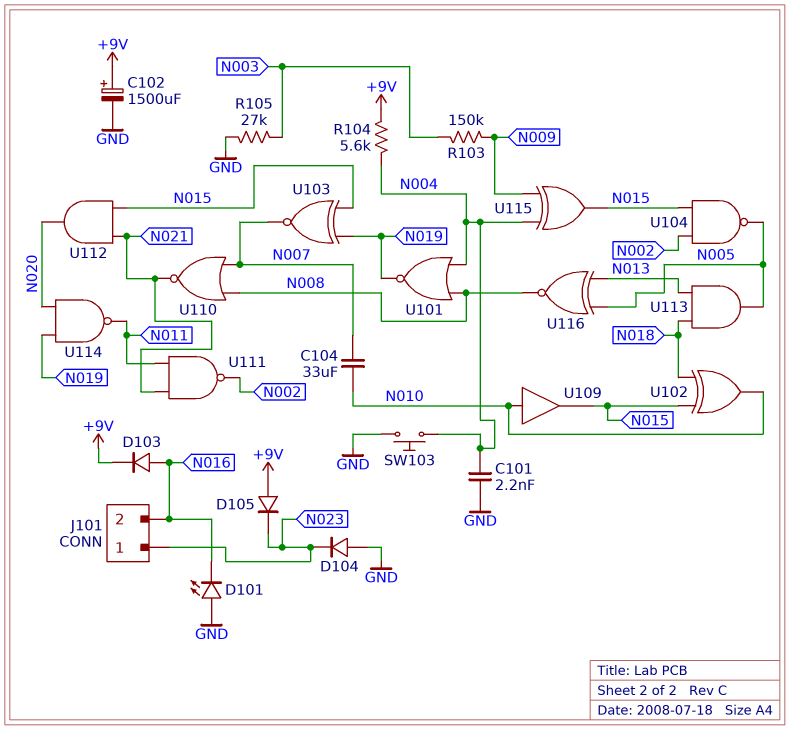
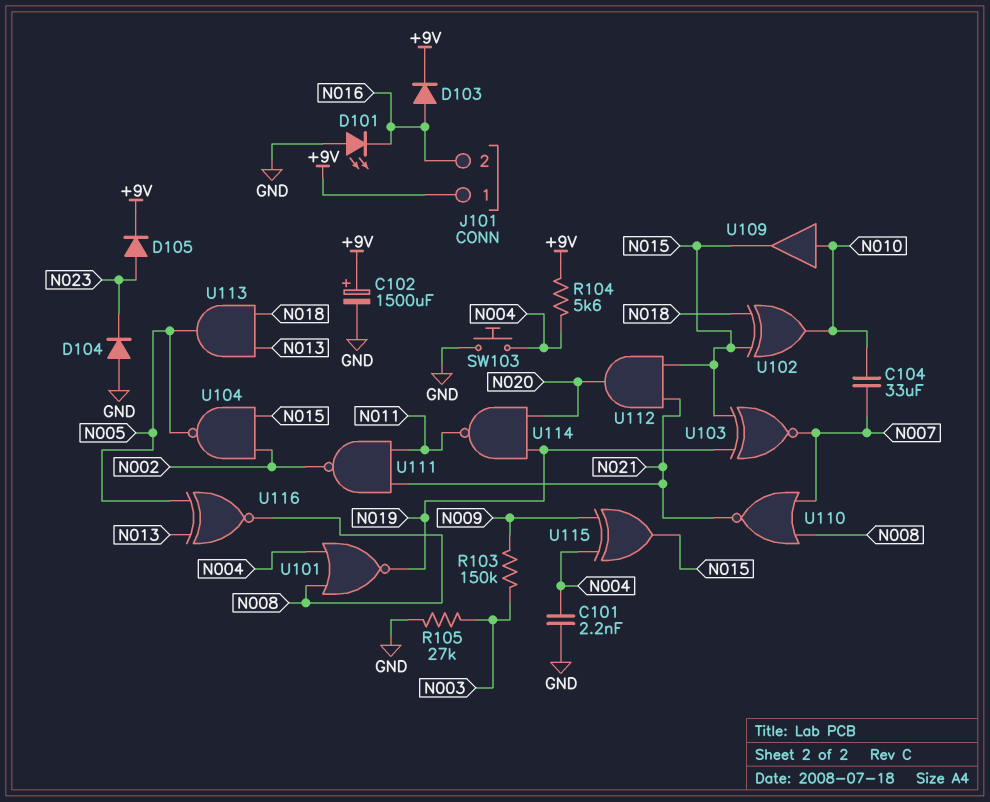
D105: diode (A +9V, K N023) -> diode (A N023, K +9V)
J101 pin 1: N023 -> +9V

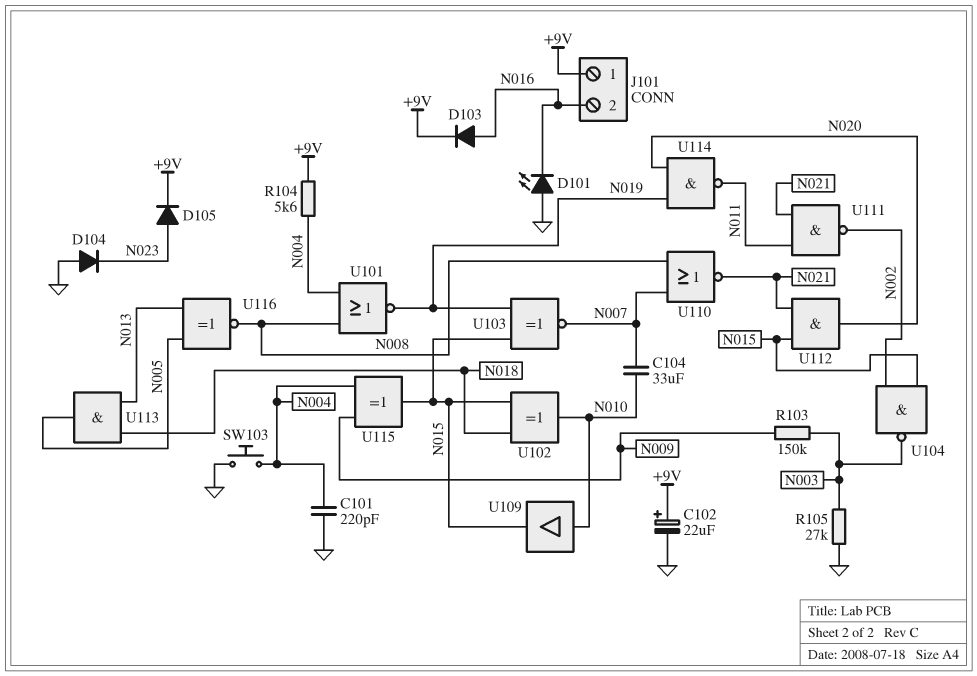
C101: 2.2nF (GND, N004) -> 220pF (GND, N004)
C102: 1500uF (plus +9V, minus GND) -> 22uF (plus +9V, minus GND)
U104: NAND (in N002, in N015, out N005) -> NAND (in N002, in N015, out N003)

